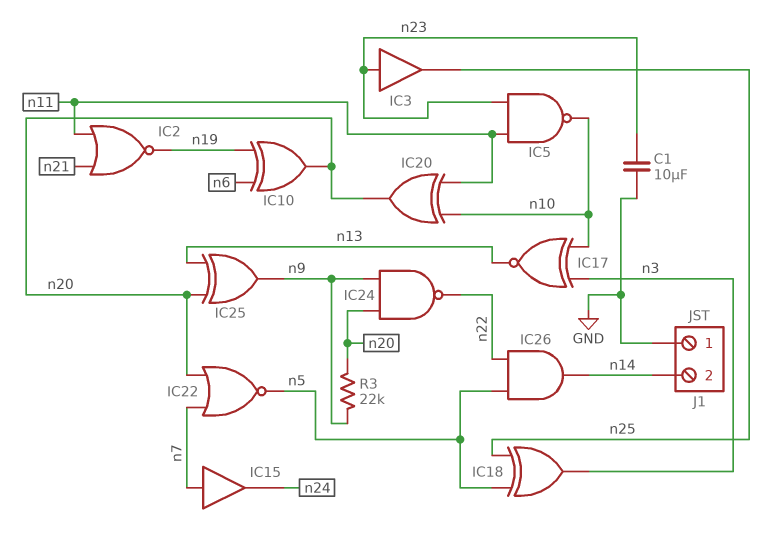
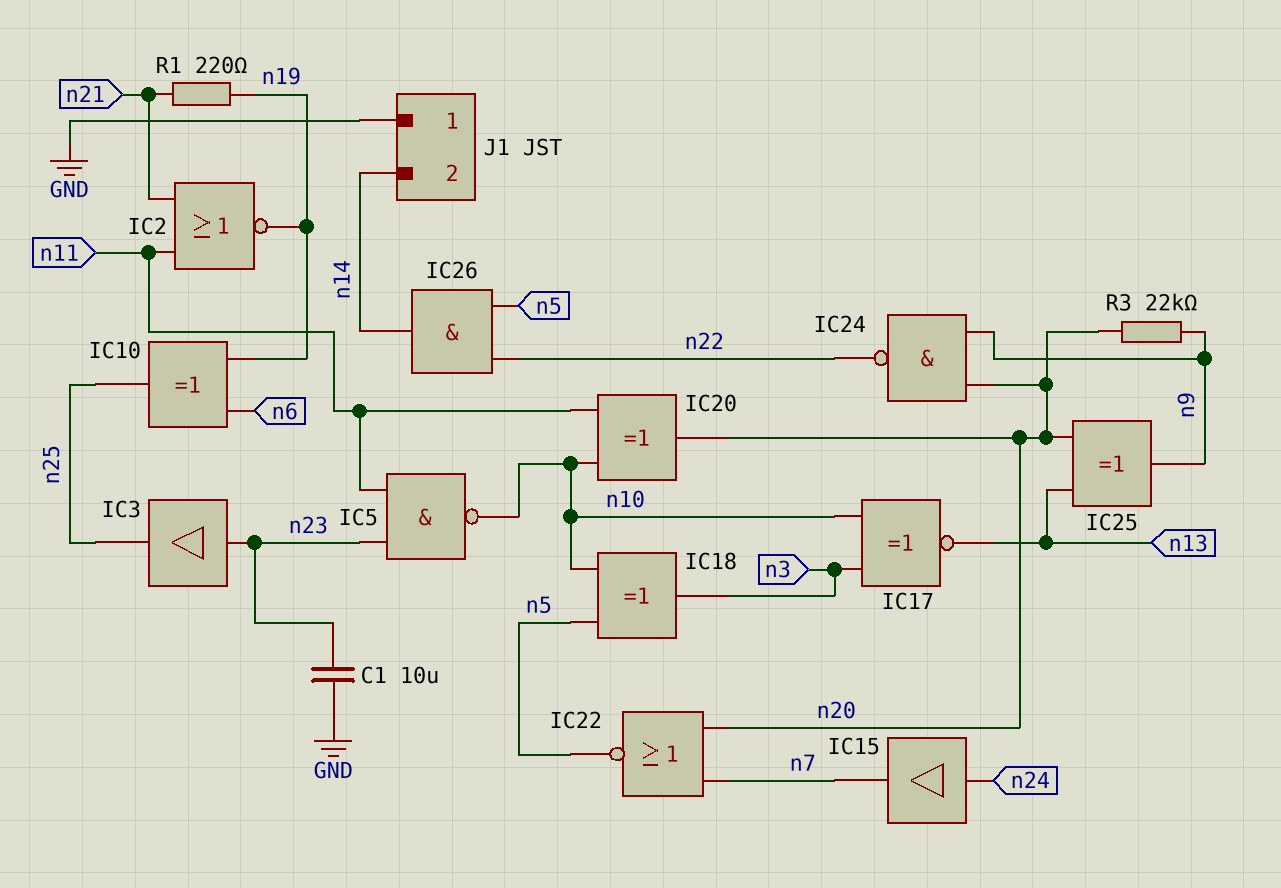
IC10: XOR (in n6, in n19, out n20) -> XOR (in n6, in n19, out n25)
IC15: buffer (in n7, out n24) -> buffer (in n24, out n7)
IC18: XOR (in n5, in n25, out n3) -> XOR (in n5, in n10, out n3)
R1: none -> 220 (n19, n21)

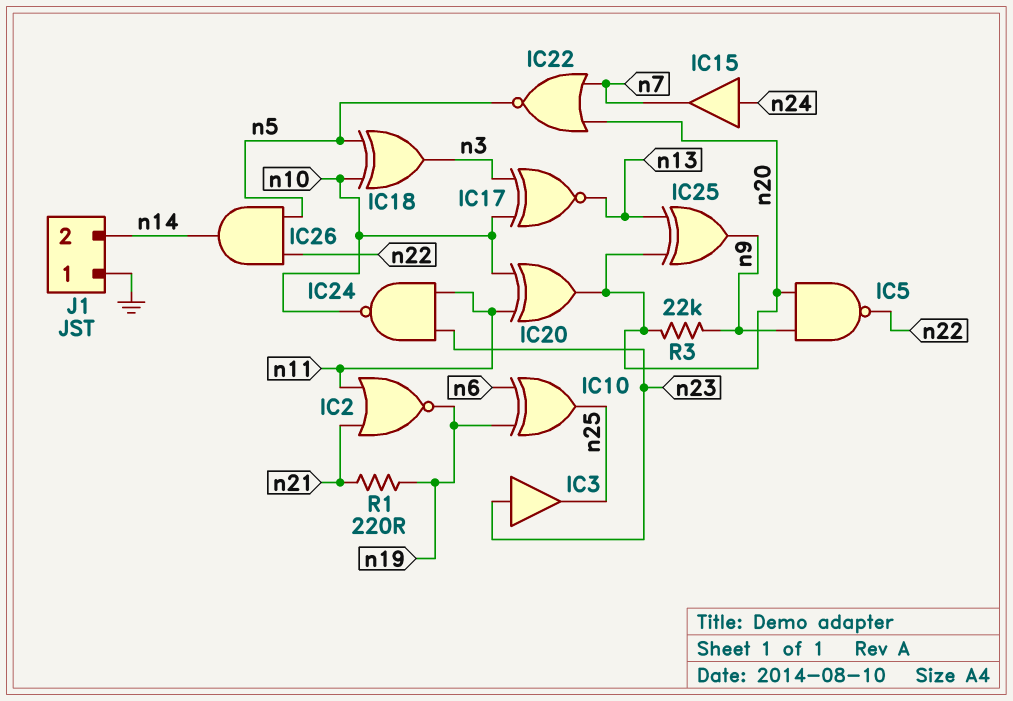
C1: 10uF (GND, n23) -> none
IC5: NAND (in n11, in n23, out n10) -> NAND (in n9, in n20, out n22)
IC24: NAND (in n9, in n20, out n22) -> NAND (in n11, in n23, out n10)

